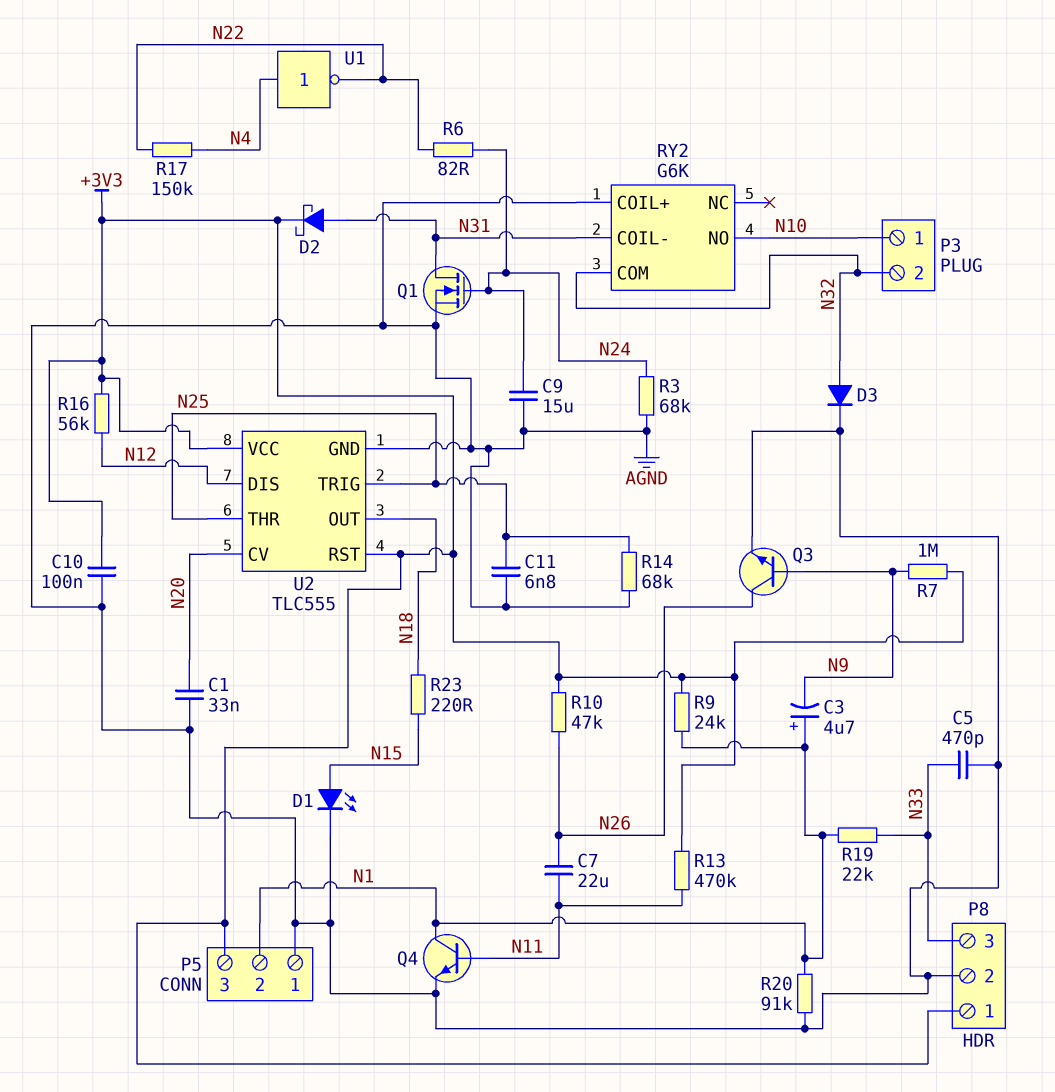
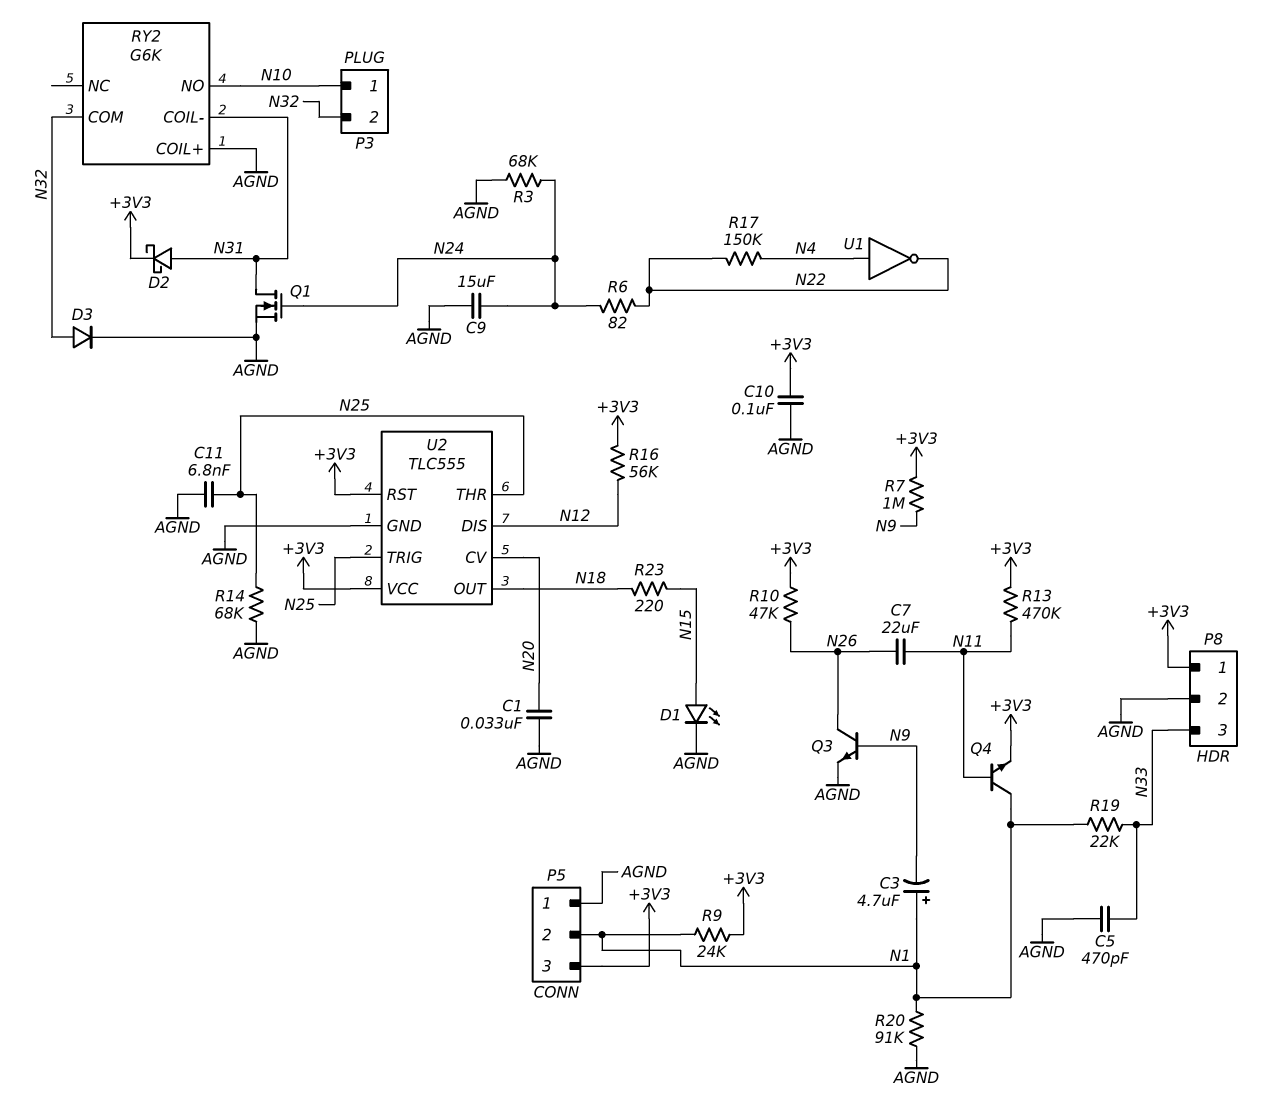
Q4: NPN (B N11, C N1, E AGND) -> NPN (B N11, C N1, E +3V3)

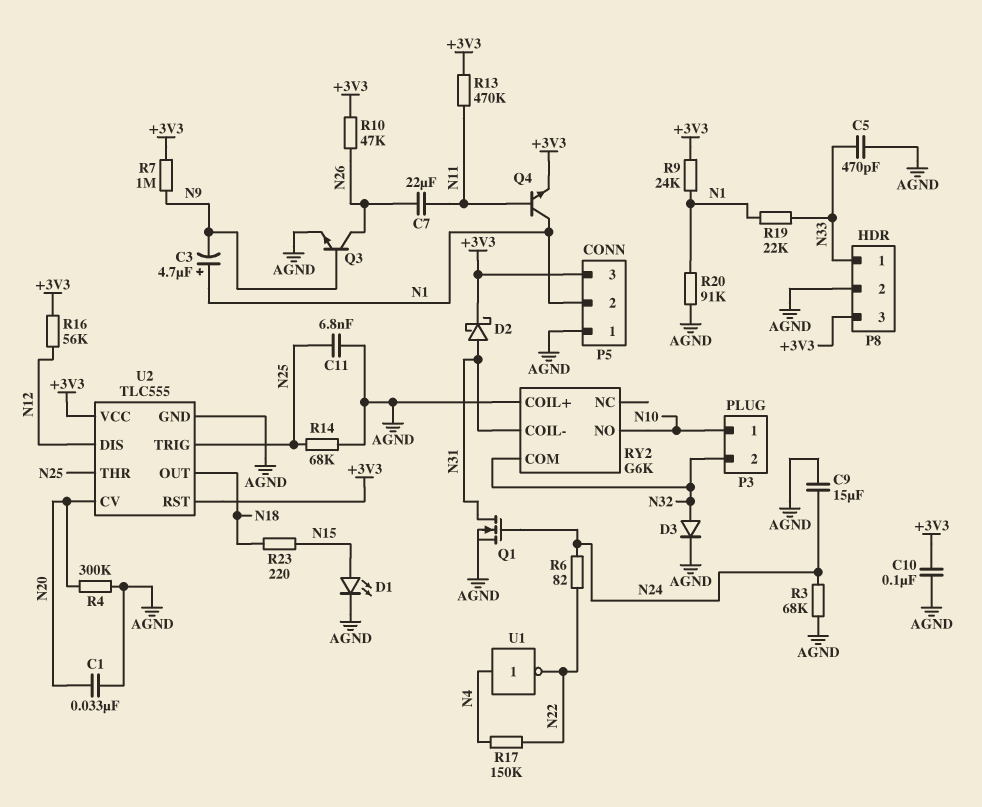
P8 pin 1: +3V3 -> N33
P8 pin 3: N33 -> +3V3
R4: none -> 300k (AGND, N20)

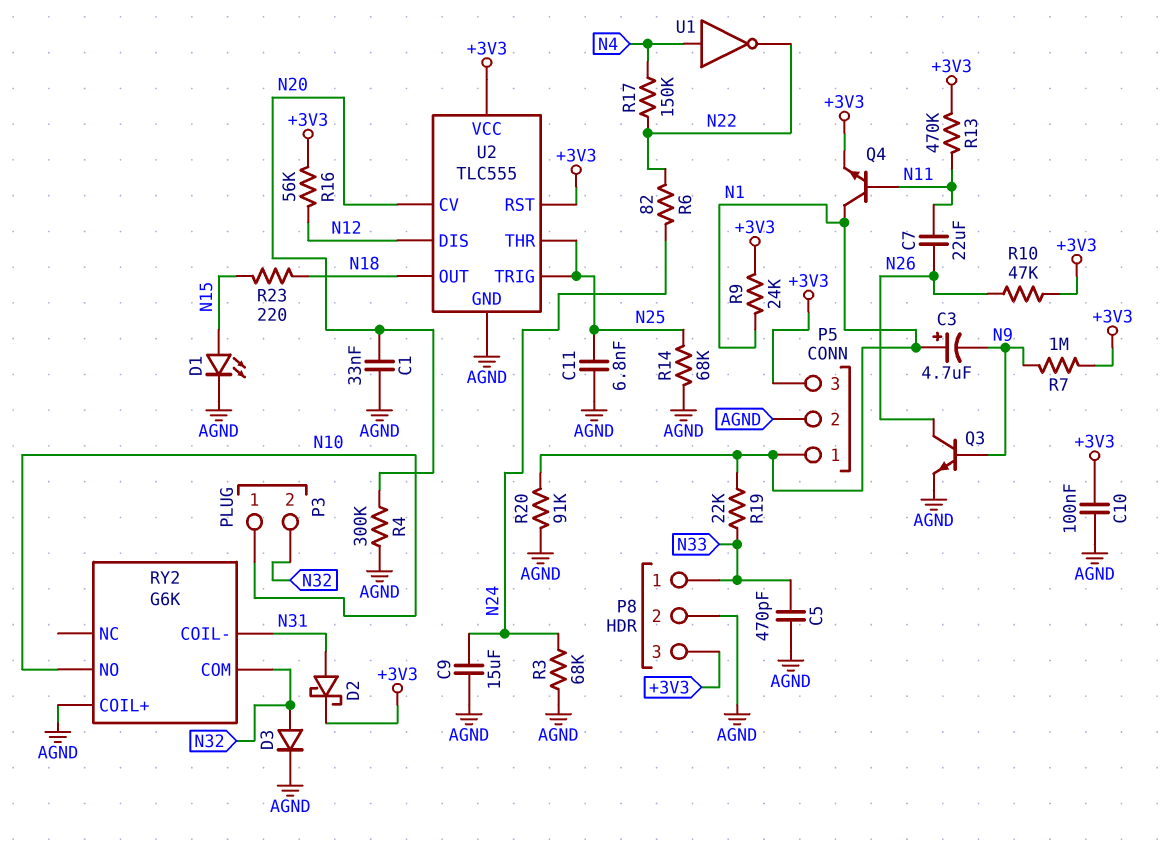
P5 pin 1: AGND -> N1
P5 pin 2: N1 -> AGND
Q1: NMOS (G N24, D N31, S AGND) -> none

